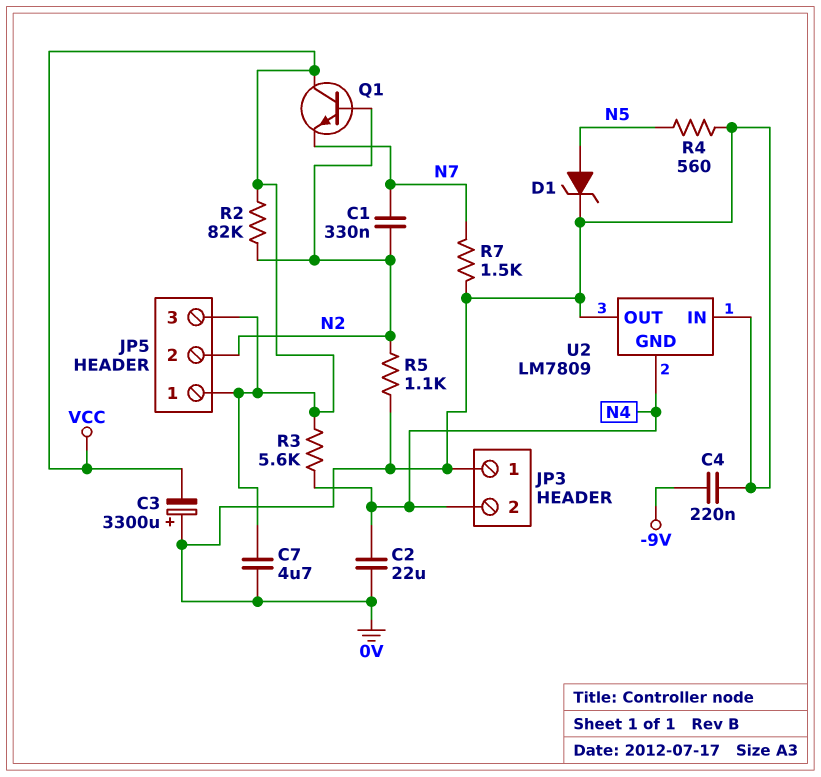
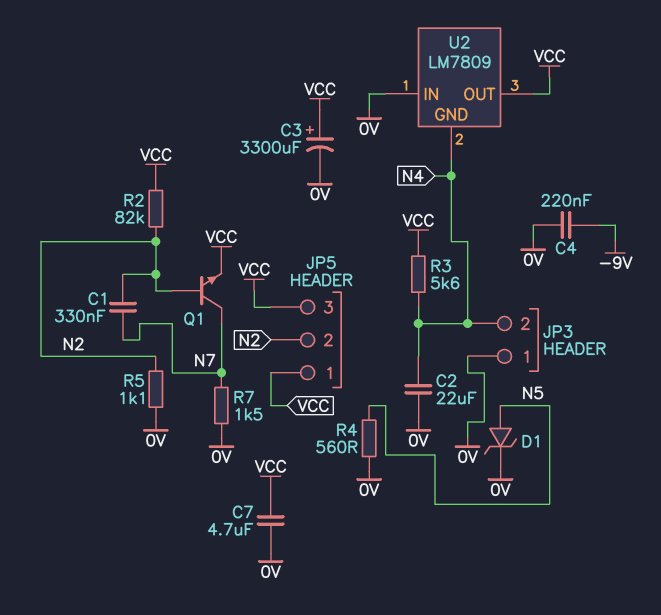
C3: 3300uF (plus 0V, minus VCC) -> 3300uF (plus VCC, minus 0V)
Q1: NPN (B N2, C VCC, E N7) -> NPN (B N2, C N7, E VCC)
U2 pin OUT: 0V -> VCC

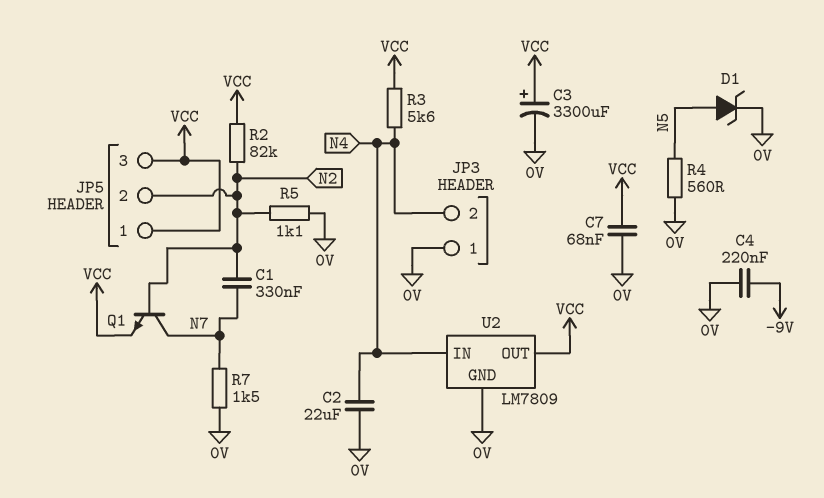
C7: 4.7uF (0V, VCC) -> 68nF (0V, VCC)
U2 pin GND: N4 -> 0V
U2 pin IN: 0V -> N4

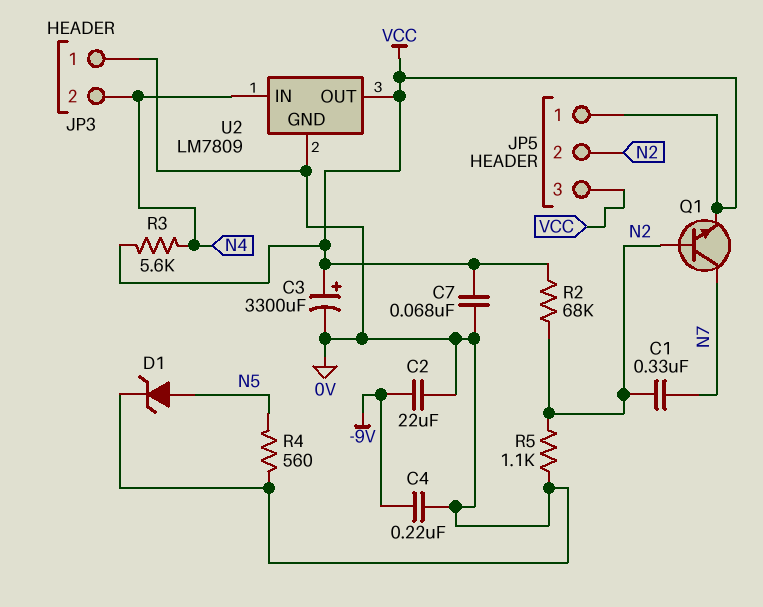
C2: 22uF (0V, N4) -> 22uF (-9V, 0V)
R2: 82k (N2, VCC) -> 68k (N2, VCC)
R7: 1.5k (0V, N7) -> none

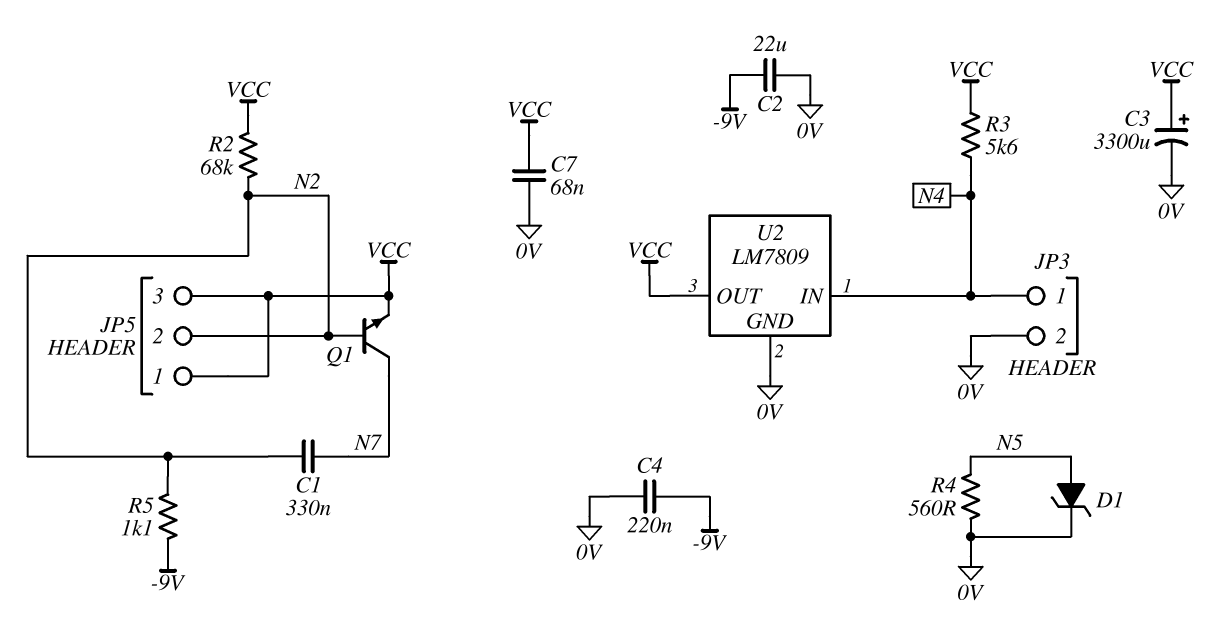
JP3 pin 1: 0V -> N4
JP3 pin 2: N4 -> 0V
R5: 1.1k (0V, N2) -> 1.1k (-9V, N2)

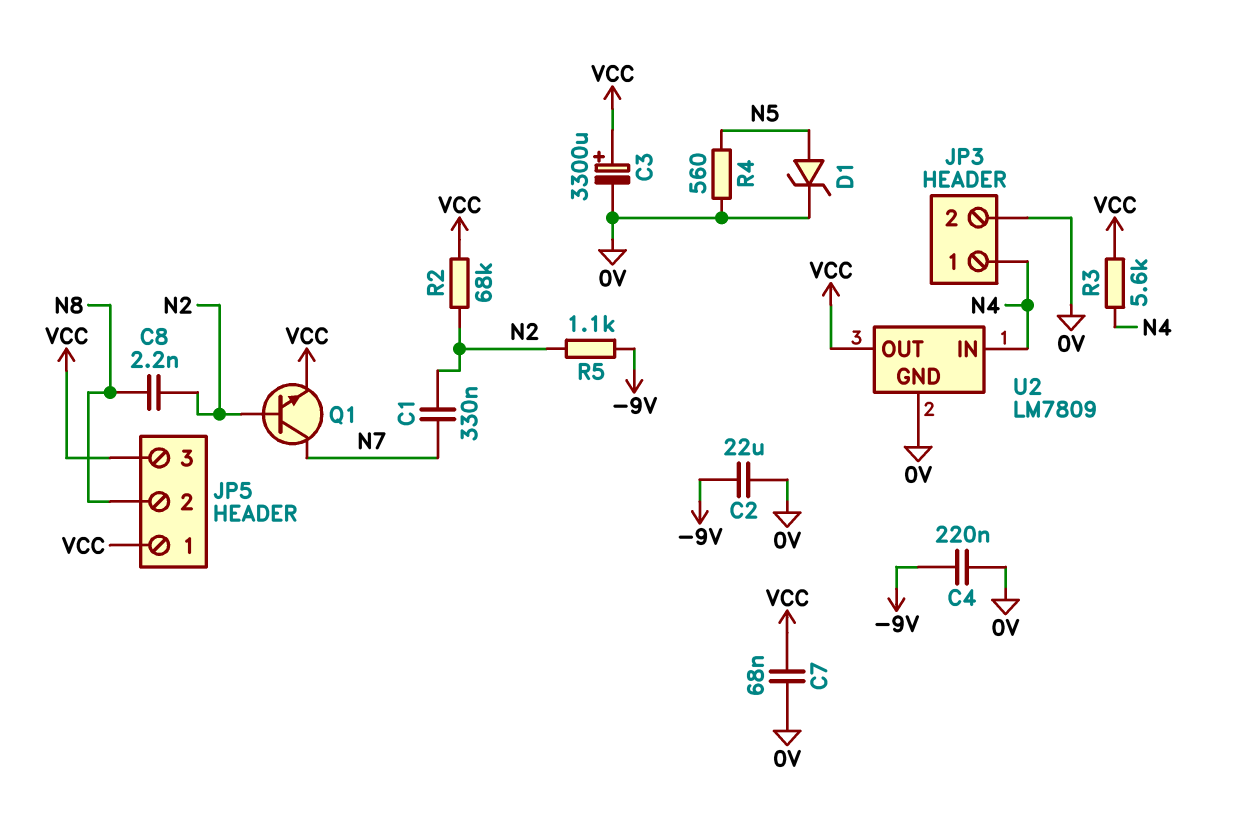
C8: none -> 2.2nF (N2, N8)
JP5 pin 2: N2 -> N8

